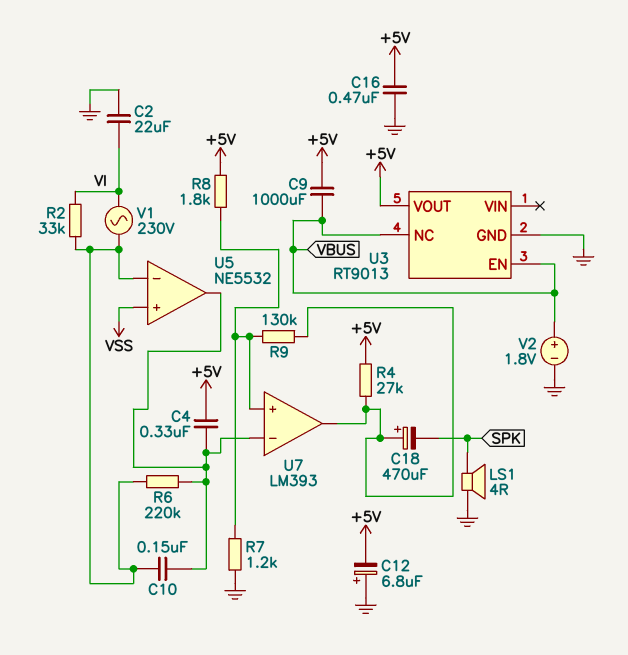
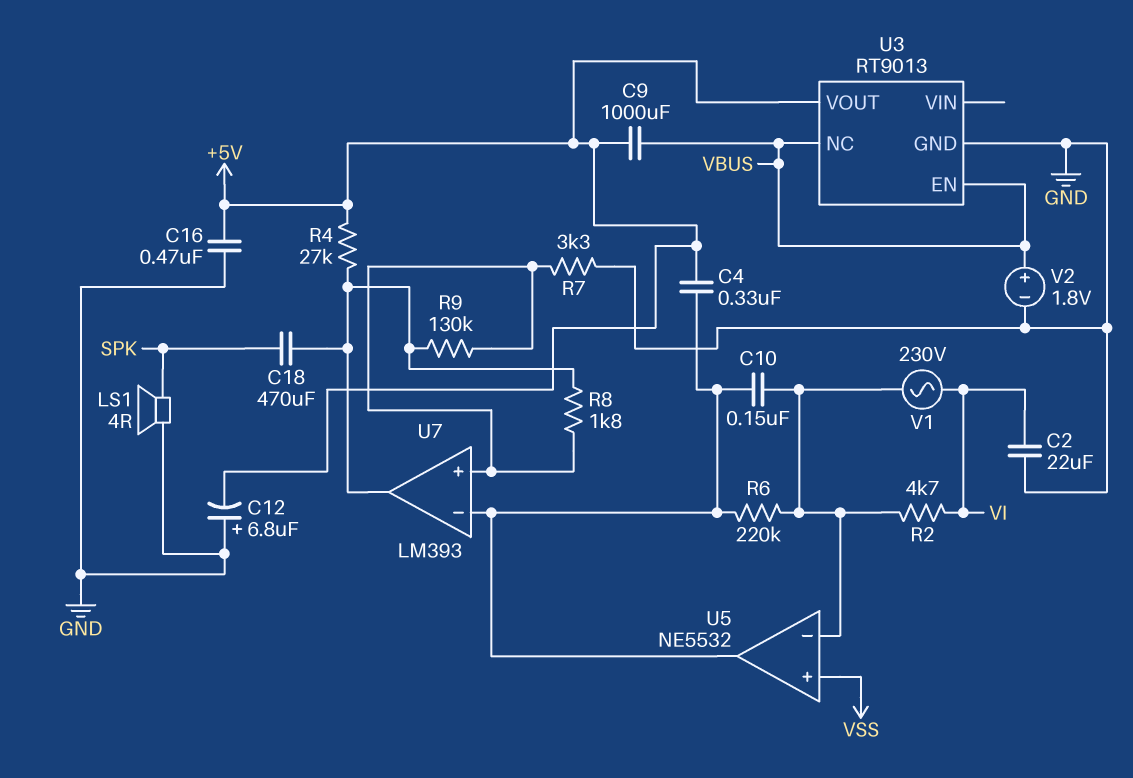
C18: 470uF (plus U7/out, minus SPK) -> 470uF (SPK, U7/out)
R2: 33k (U5/in-, VI) -> 4.7k (U5/in-, VI)
R7: 1.2k (GND, U7/in+) -> 3.3k (GND, U7/in+)
R8: 1.8k (+5V, U7/in+) -> 1.8k (U7/in+, U7/out)

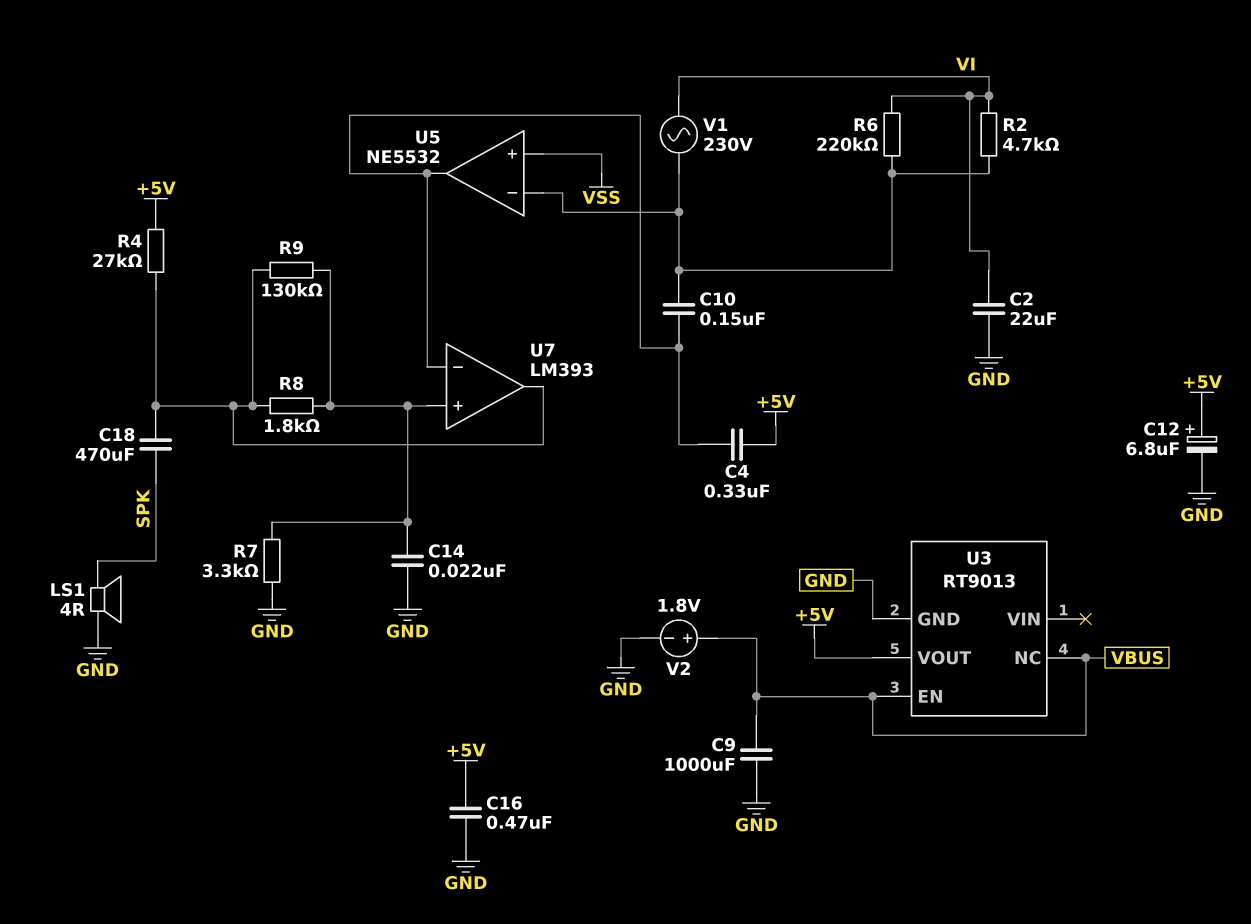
C9: 1000uF (+5V, VBUS) -> 1000uF (GND, VBUS)
C12: 6.8uF (plus GND, minus +5V) -> 6.8uF (plus +5V, minus GND)
C14: none -> 22nF (GND, U7/in+)
R6: 220k (U5/in-, U5/out) -> 220k (U5/in-, VI)

